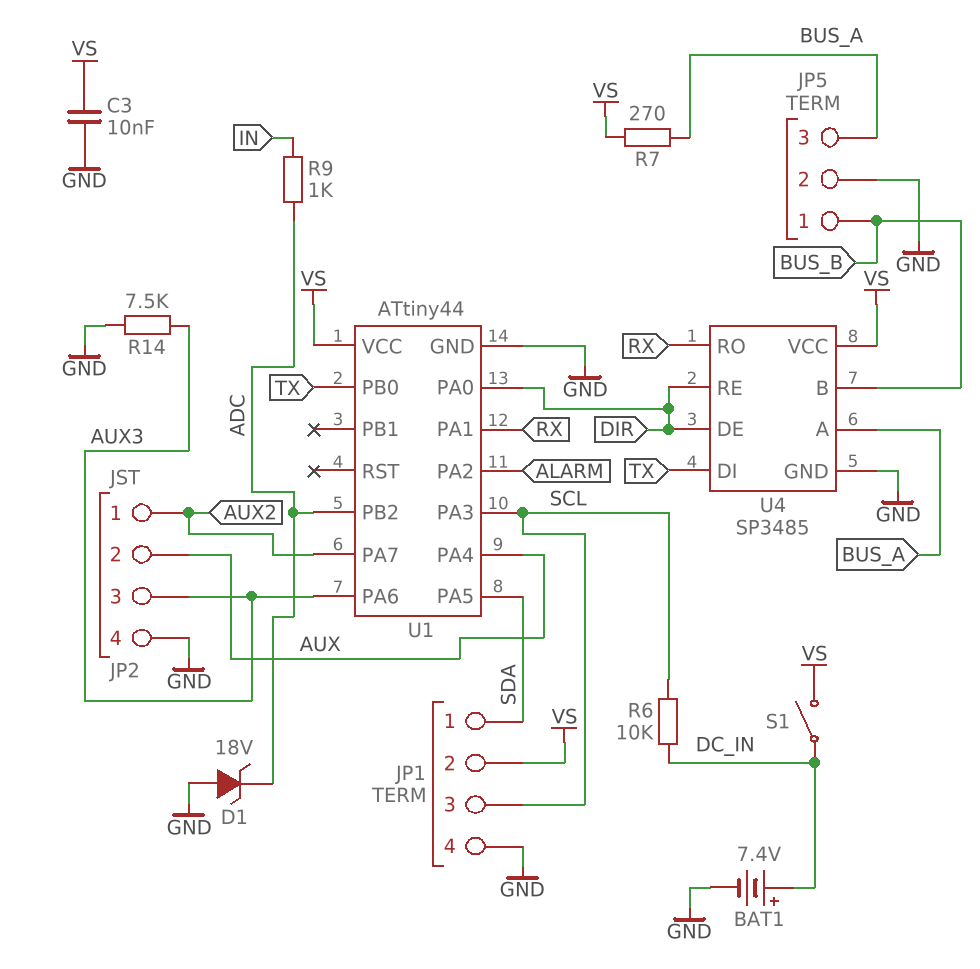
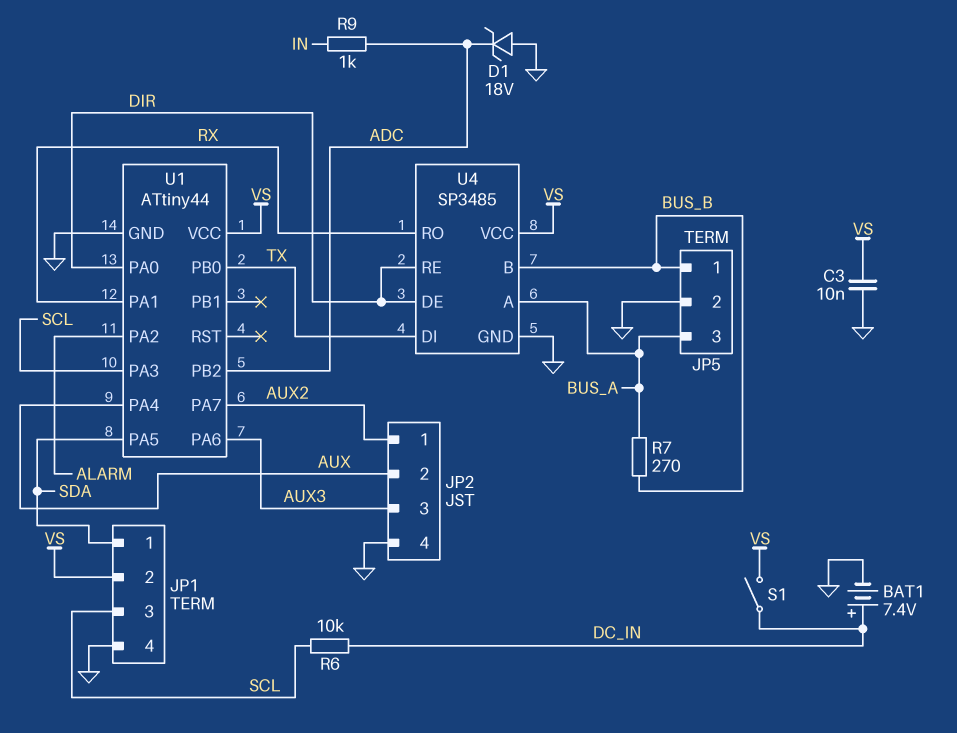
R7: 270 (BUS_A, VS) -> 270 (BUS_A, BUS_B)
R14: 7.5k (AUX3, GND) -> none

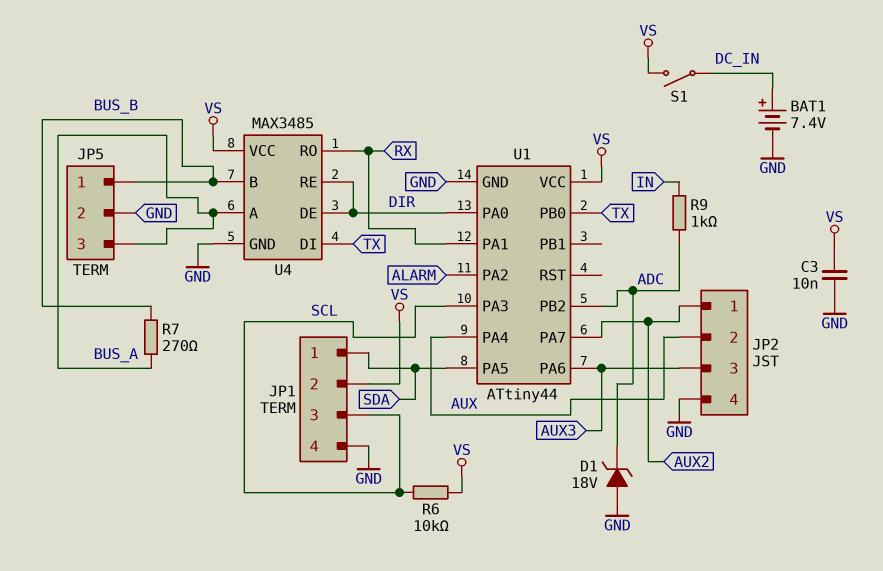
R6: 10k (DC_IN, SCL) -> 10k (SCL, VS)
U4: SP3485 -> MAX3485

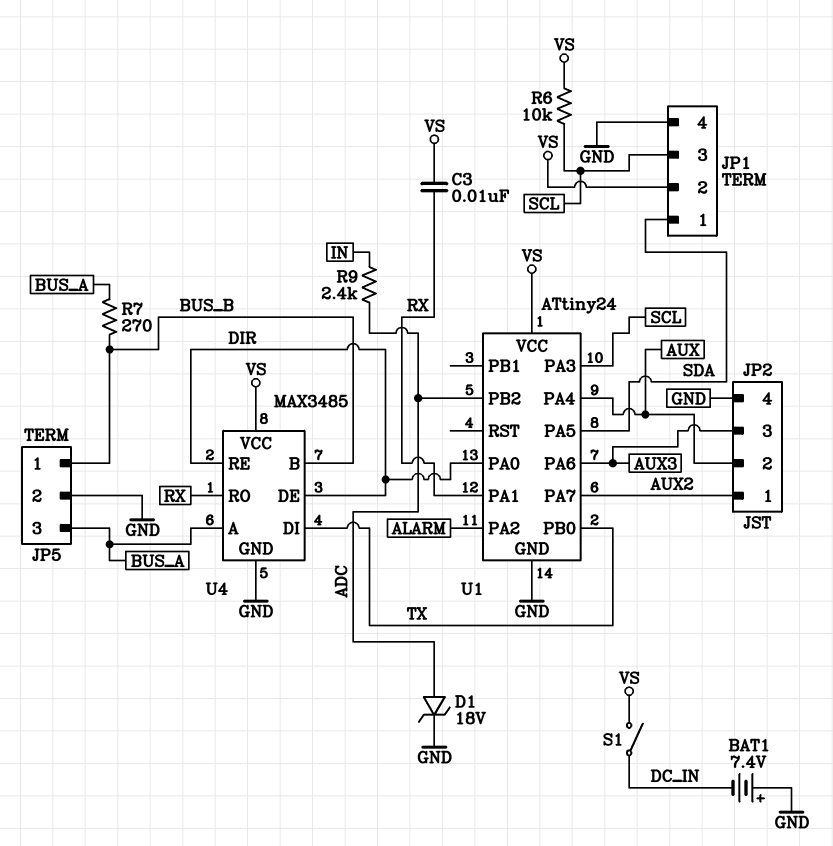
BAT1: 7.4V (plus DC_IN, minus GND) -> 7.4V (plus GND, minus DC_IN)
C3: 10nF (GND, VS) -> 10nF (RX, VS)
D1: zener 18V (A GND, K ADC) -> zener 18V (A ADC, K GND)
R9: 1k (ADC, IN) -> 2.4k (ADC, IN)
U1: ATtiny44 -> ATtiny24

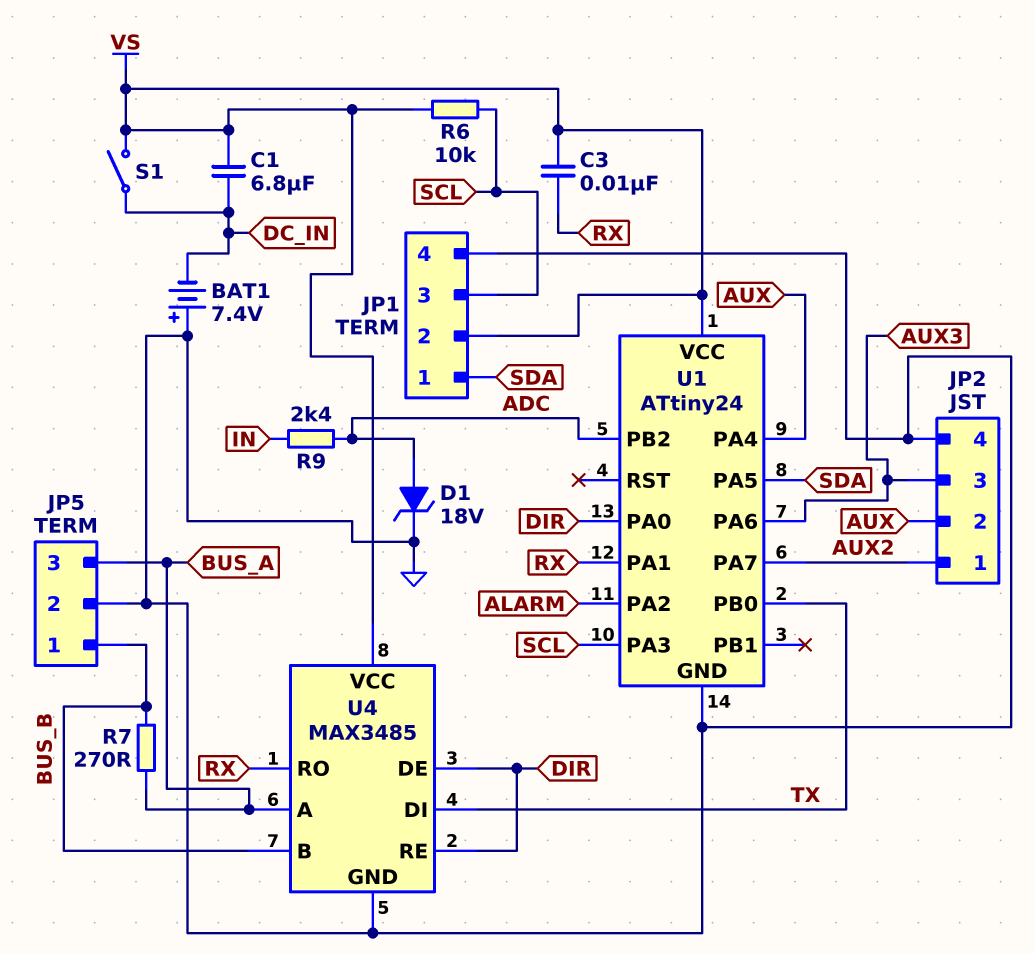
C1: none -> 6.8uF (DC_IN, VS)

